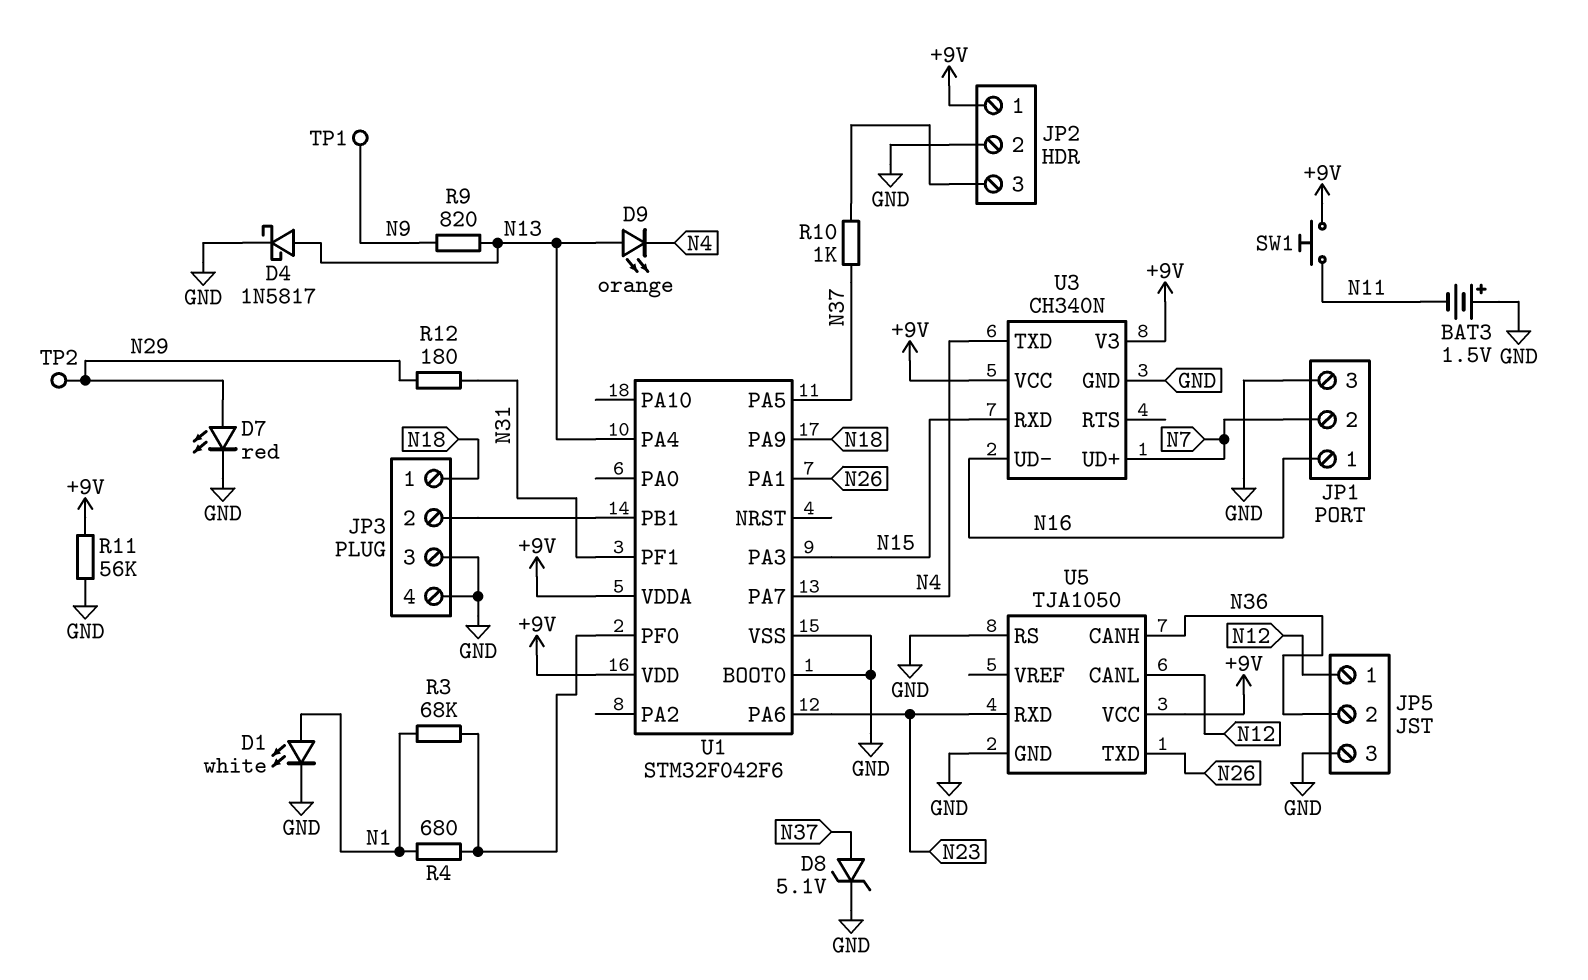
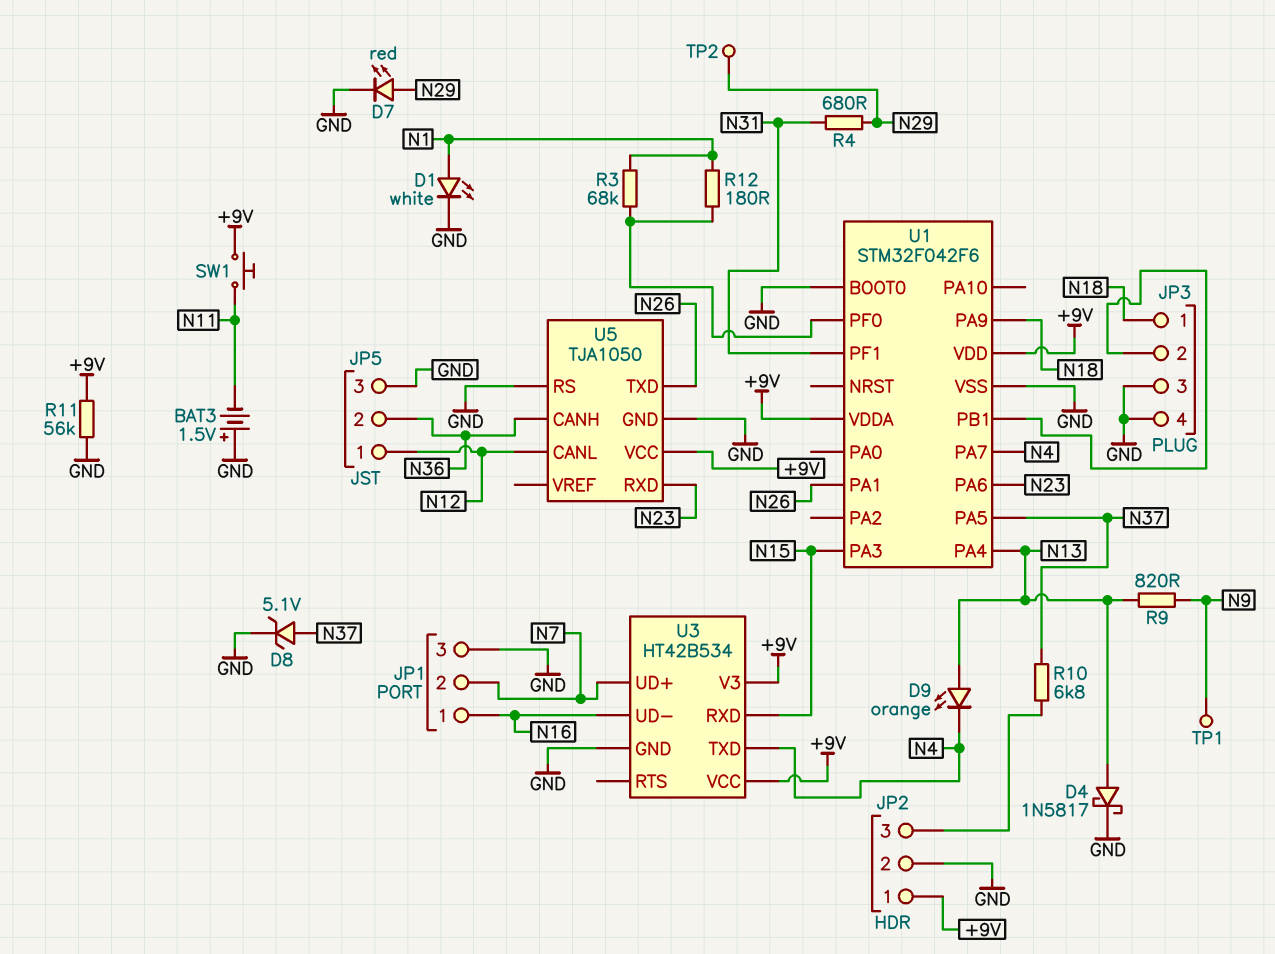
R4: 680 (N1, U1/PF0) -> 680 (N29, N31)
R10: 1k (JP2/3, N37) -> 6.8k (JP2/3, N37)
R12: 180 (N29, N31) -> 180 (N1, U1/PF0)
U3: CH340N -> HT42B534

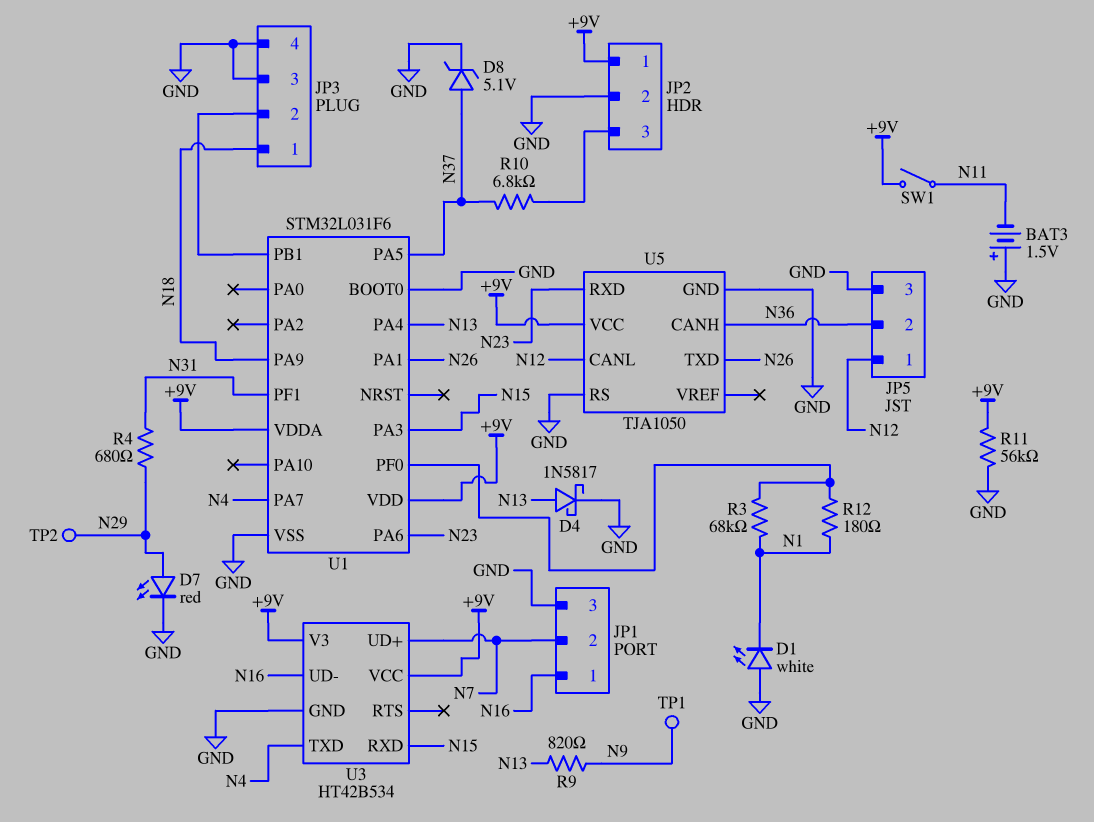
D1: LED white (A N1, K GND) -> LED white (A GND, K N1)
D9: LED orange (A N13, K N4) -> none
SW1: button (+9V, N11) -> switch (+9V, N11)
U1: STM32F042F6 -> STM32L031F6

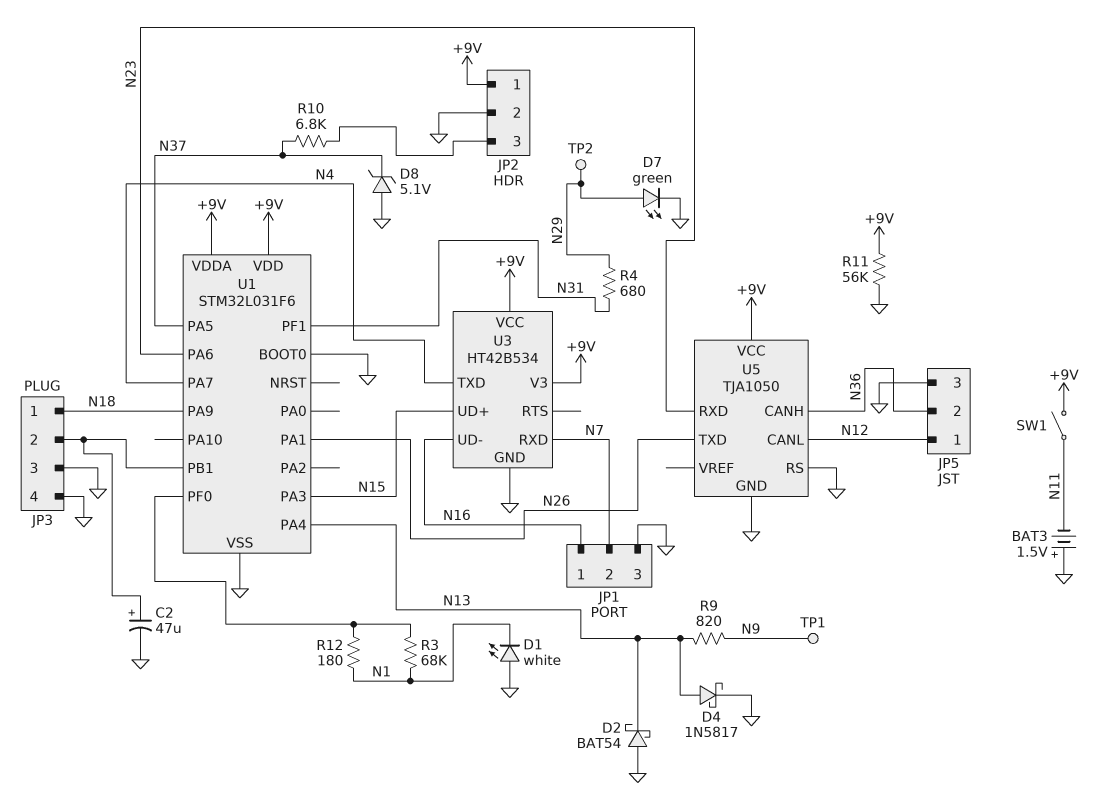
C2: none -> 47uF (plus JP3/2, minus GND)
D2: none -> schottky BAT54 (A GND, K N13)
D7: LED red (A N29, K GND) -> LED green (A N29, K GND)
D8: zener 5.1V (A N37, K GND) -> zener 5.1V (A GND, K N37)
U3 pin RXD: N15 -> N7
U3 pin UD+: N7 -> N15

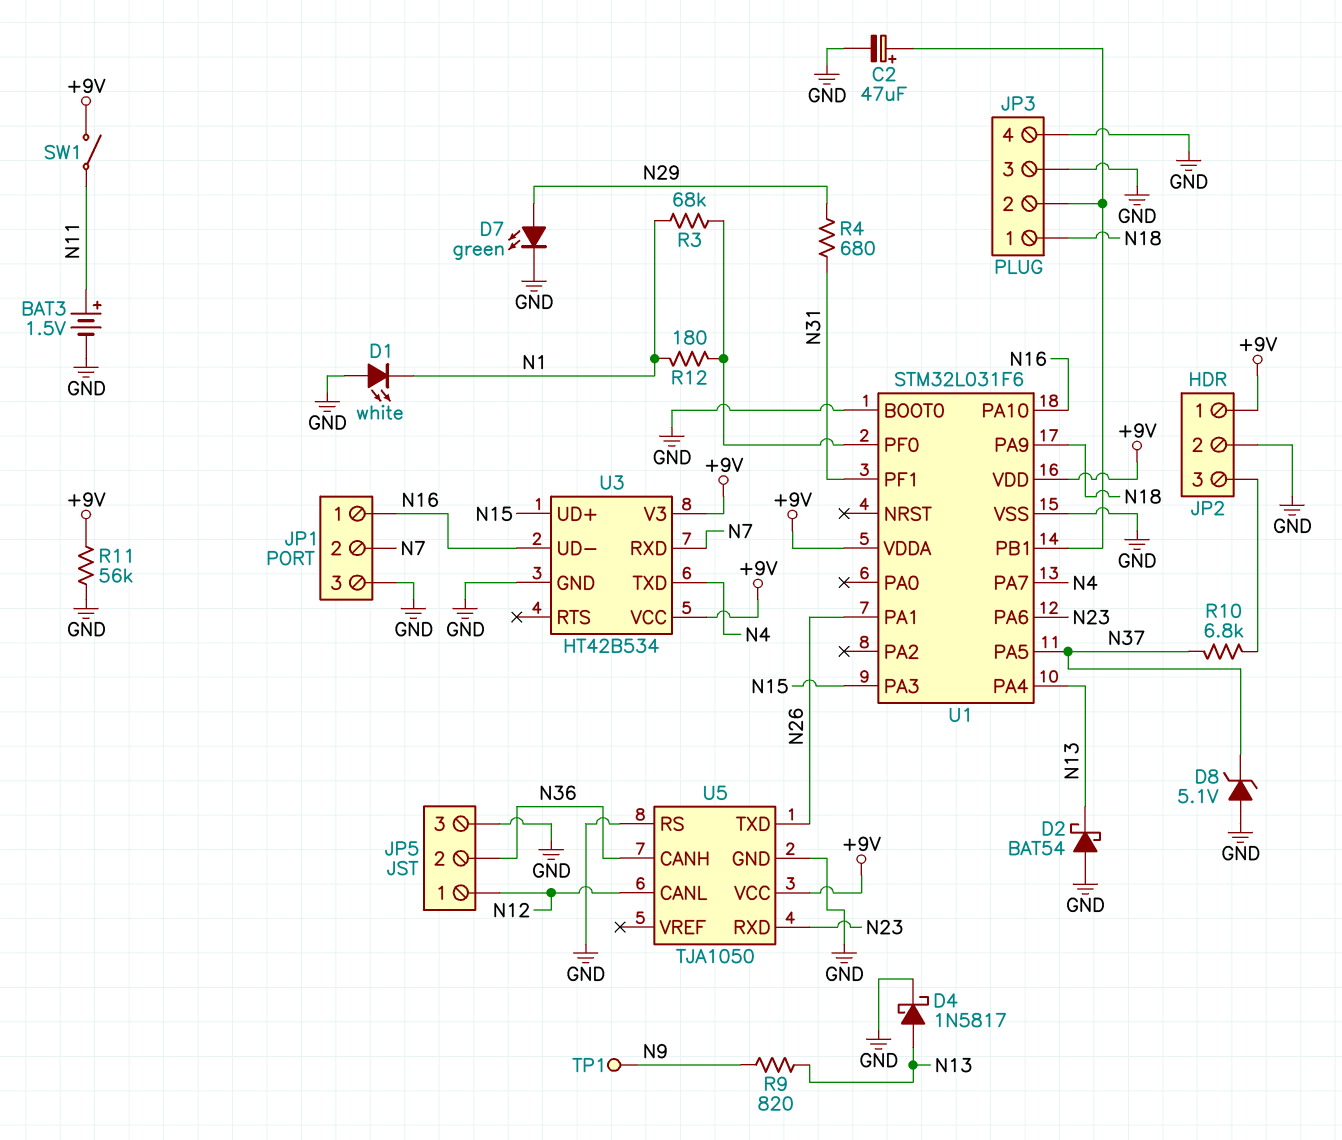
BAT3: 1.5V (plus GND, minus N11) -> 1.5V (plus N11, minus GND)
TP2: test point (N29) -> none
U1 pin PA10: none -> N16

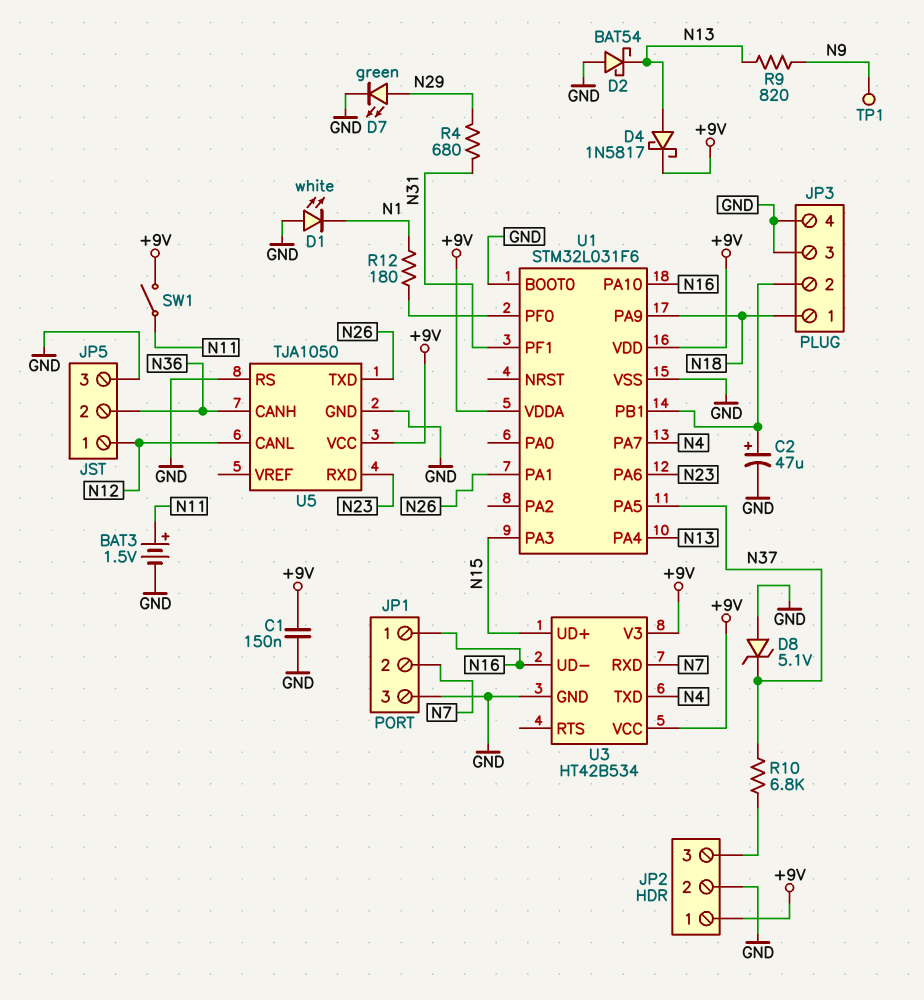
C1: none -> 150nF (+9V, GND)
D4: schottky 1N5817 (A N13, K GND) -> schottky 1N5817 (A N13, K +9V)
R3: 68k (N1, U1/PF0) -> none
R11: 56k (+9V, GND) -> none

